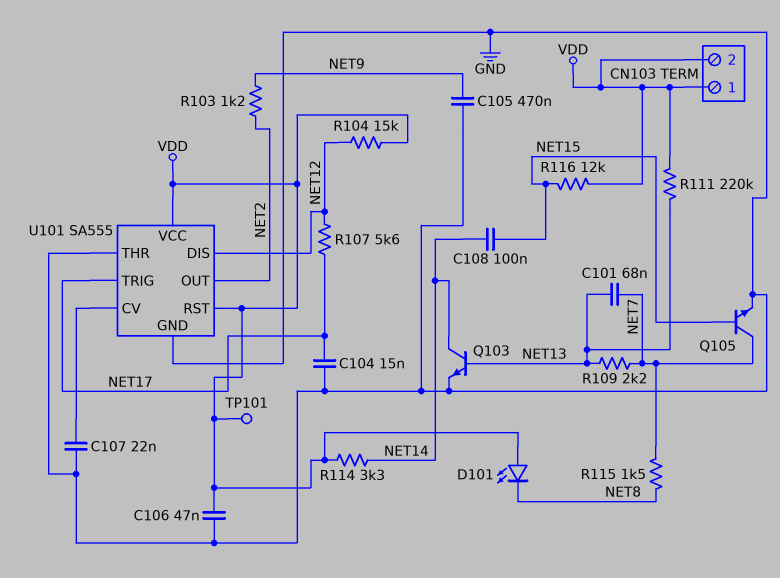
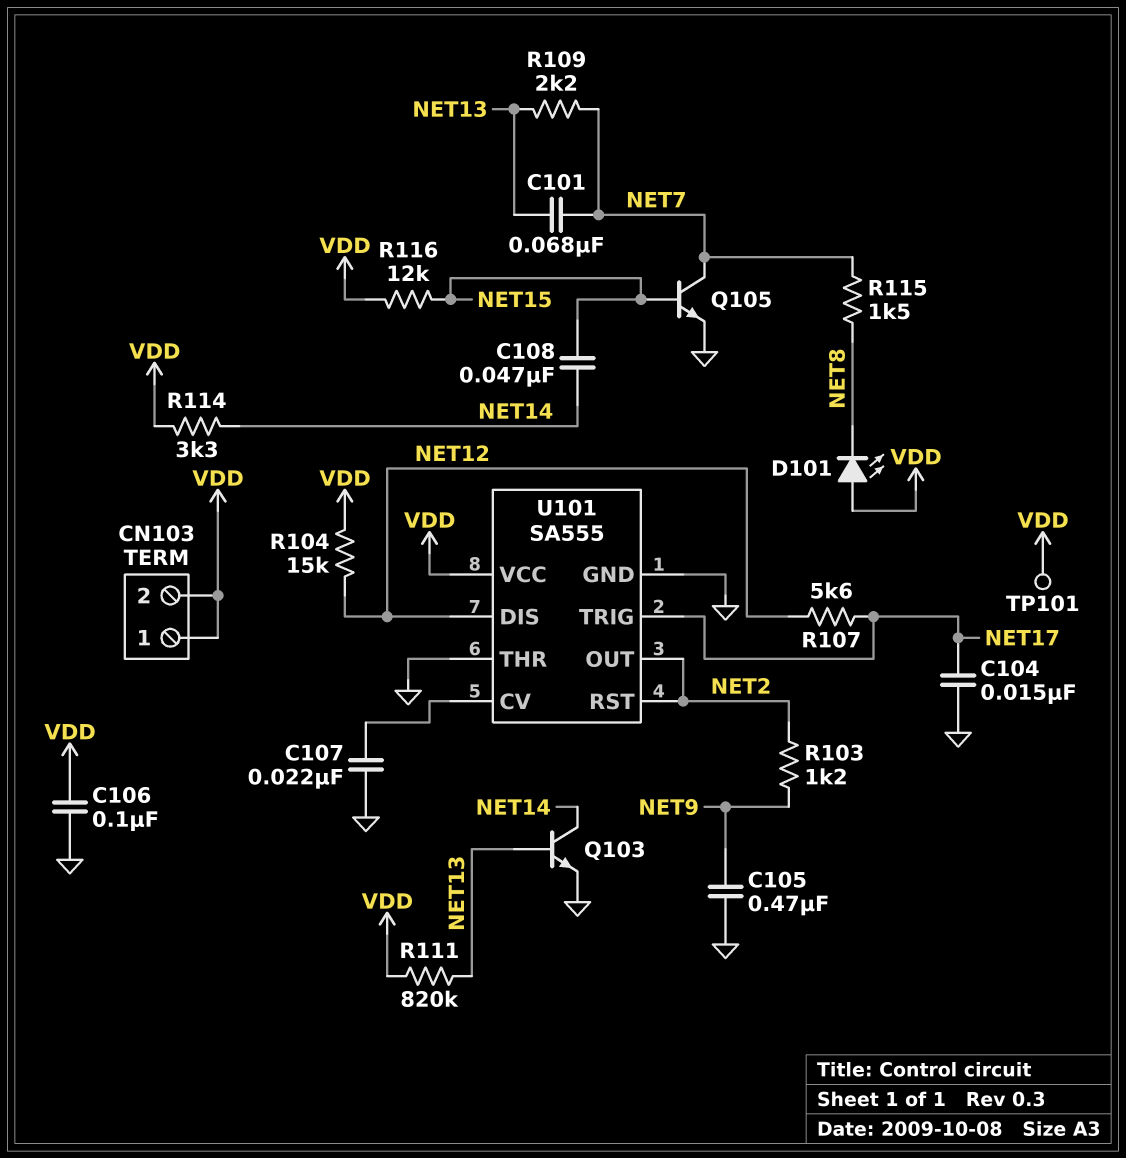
C106: 47nF (GND, VDD) -> 100nF (GND, VDD)
C108: 100nF (NET14, NET15) -> 47nF (NET14, NET15)
R111: 220k (NET13, VDD) -> 820k (NET13, VDD)
U101 pin RST: VDD -> NET2

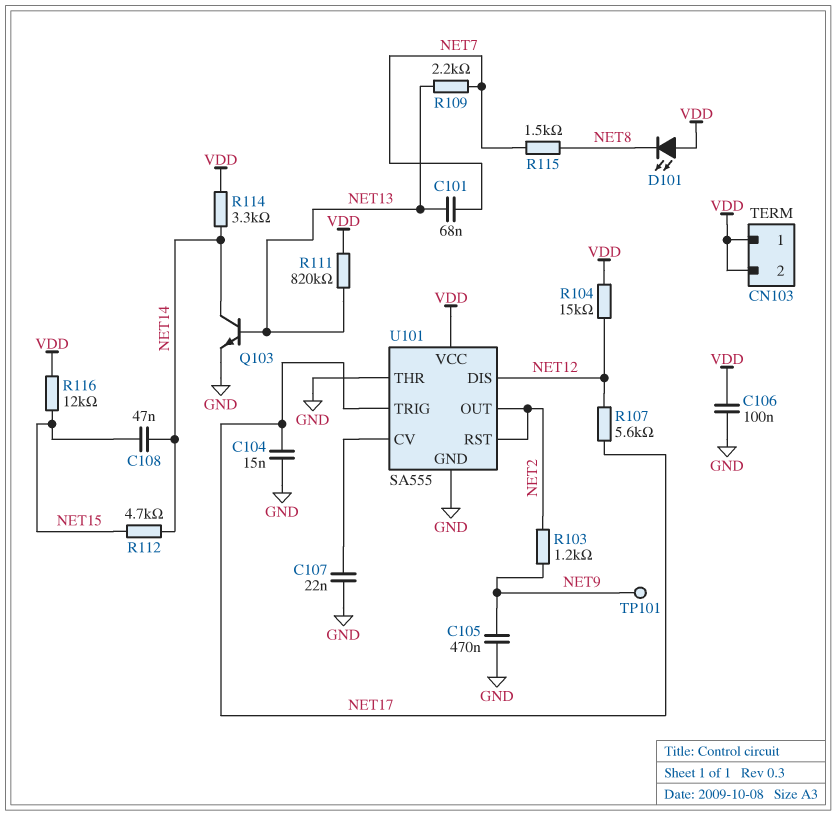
Q105: NPN (B NET15, C NET7, E GND) -> none
R112: none -> 4.7k (NET14, NET15)
TP101: test point (VDD) -> test point (NET9)

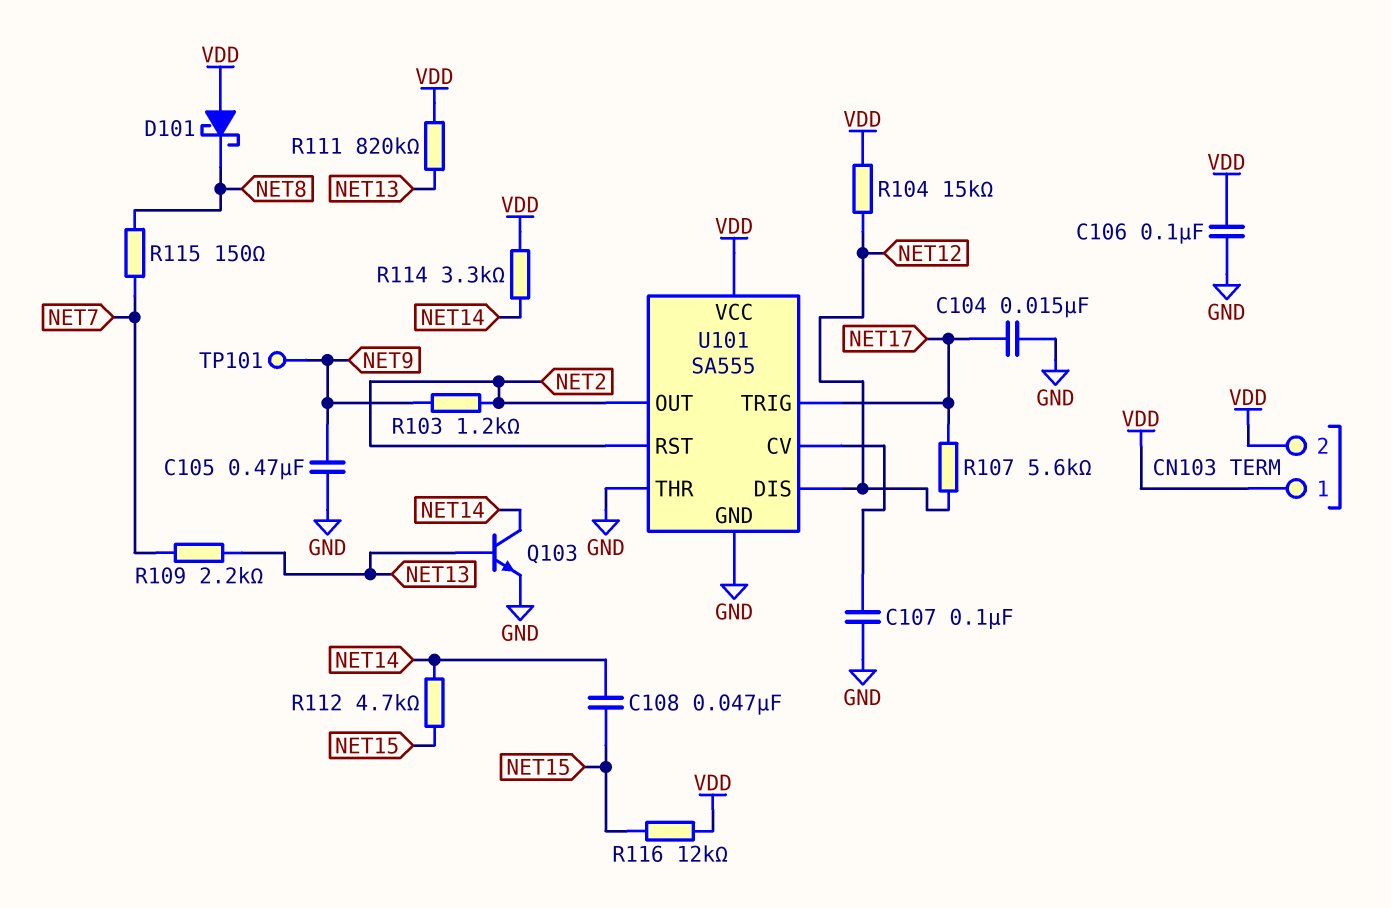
C101: 68nF (NET7, NET13) -> none
C107: 22nF (GND, U101/CV) -> 100nF (GND, U101/CV)
D101: LED (A VDD, K NET8) -> schottky (A VDD, K NET8)
R115: 1.5k (NET7, NET8) -> 150 (NET7, NET8)

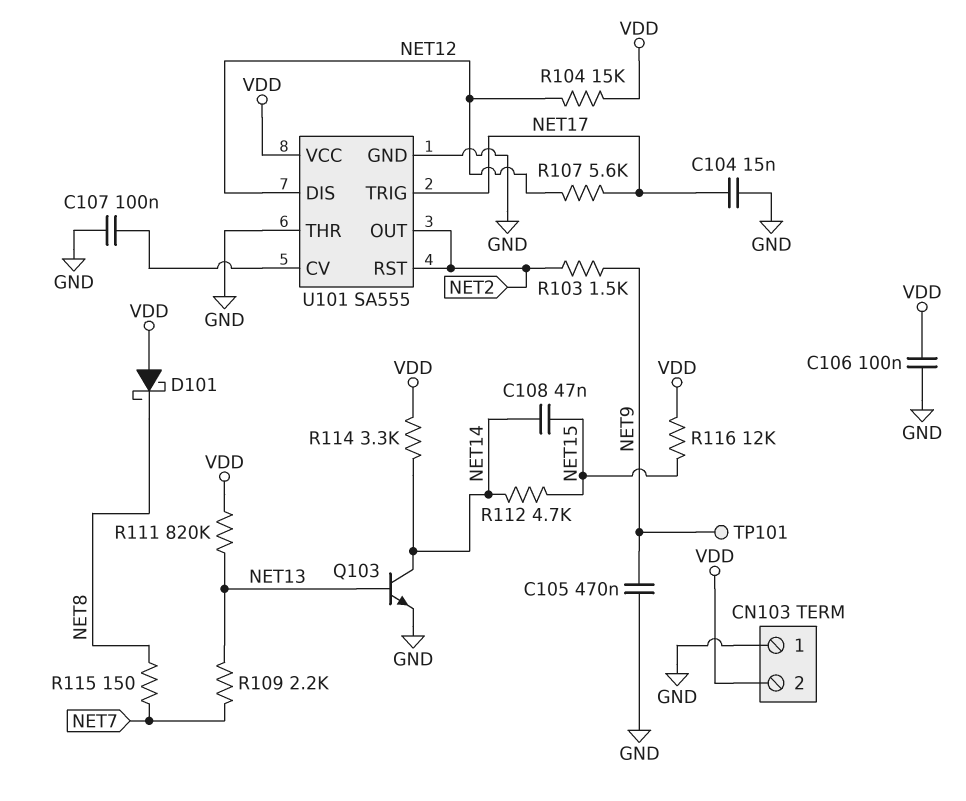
CN103 pin 1: VDD -> GND
R103: 1.2k (NET2, NET9) -> 1.5k (NET2, NET9)

